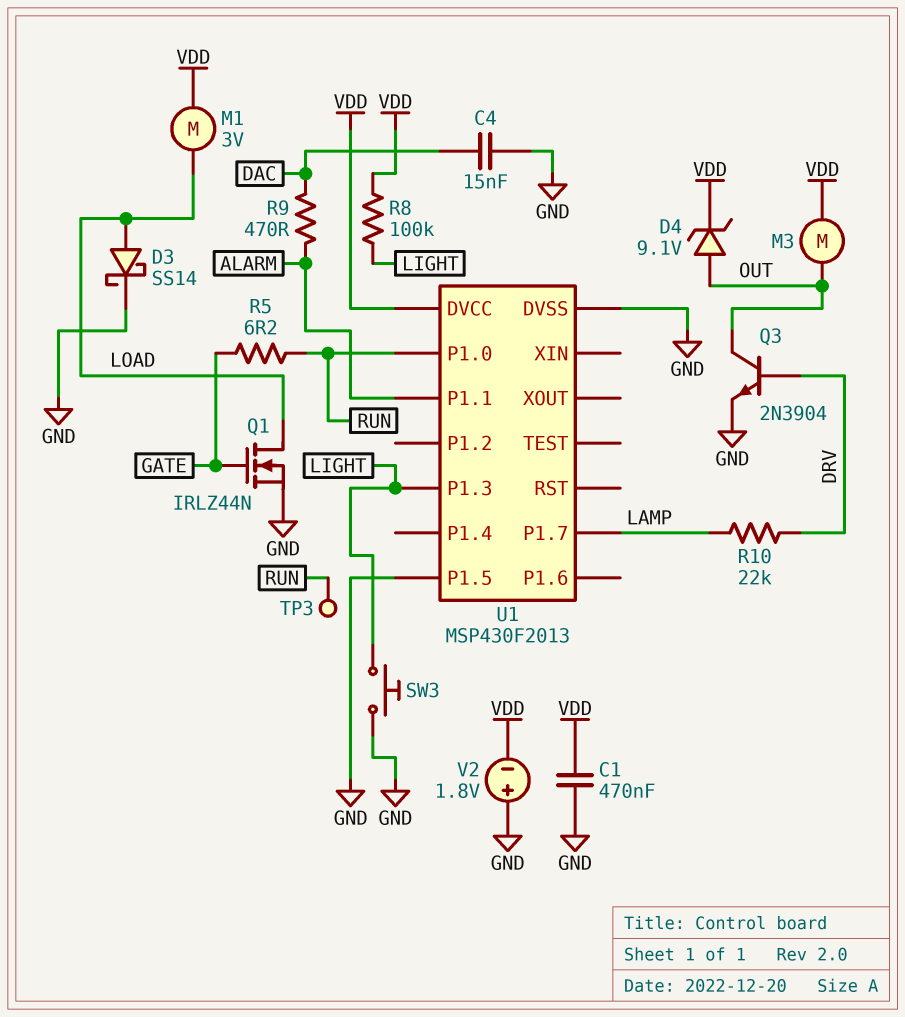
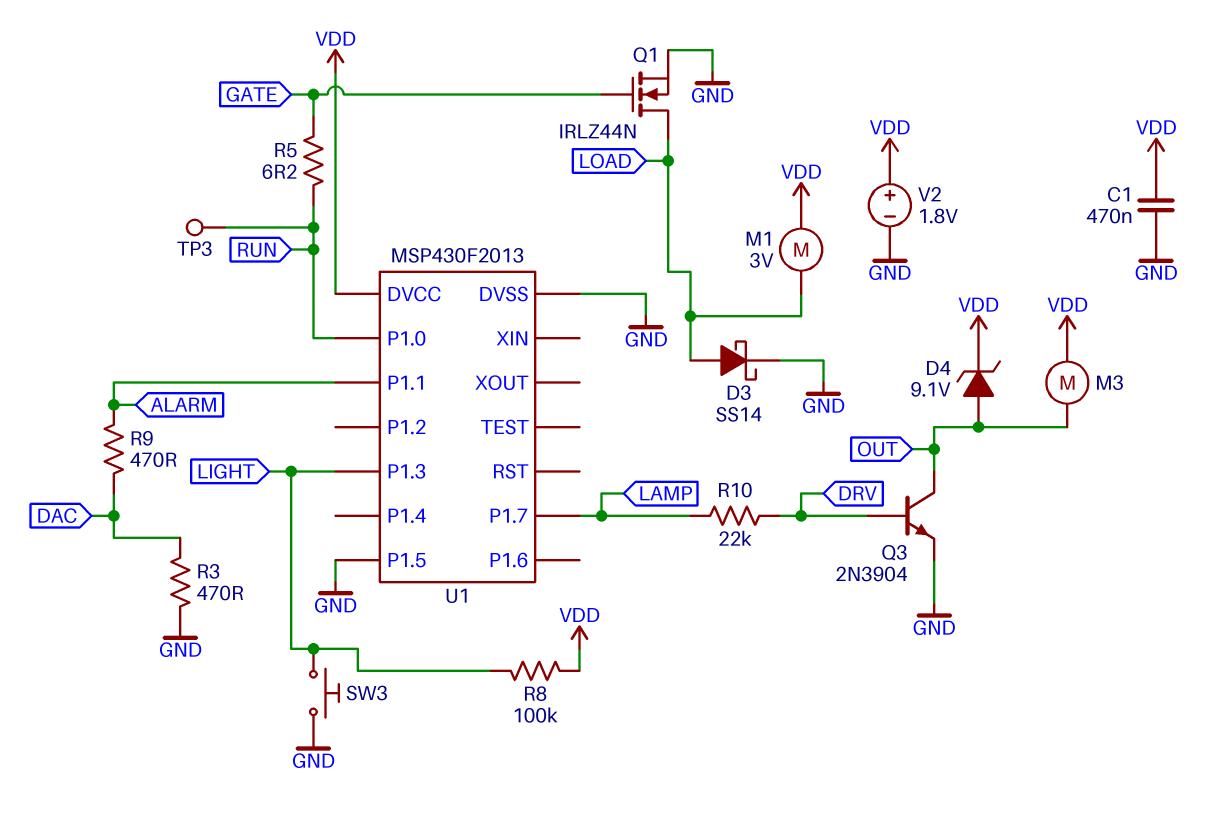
C4: 15nF (DAC, GND) -> none
R3: none -> 470 (DAC, GND)
V2: 1.8V (plus GND, minus VDD) -> 1.8V (plus VDD, minus GND)

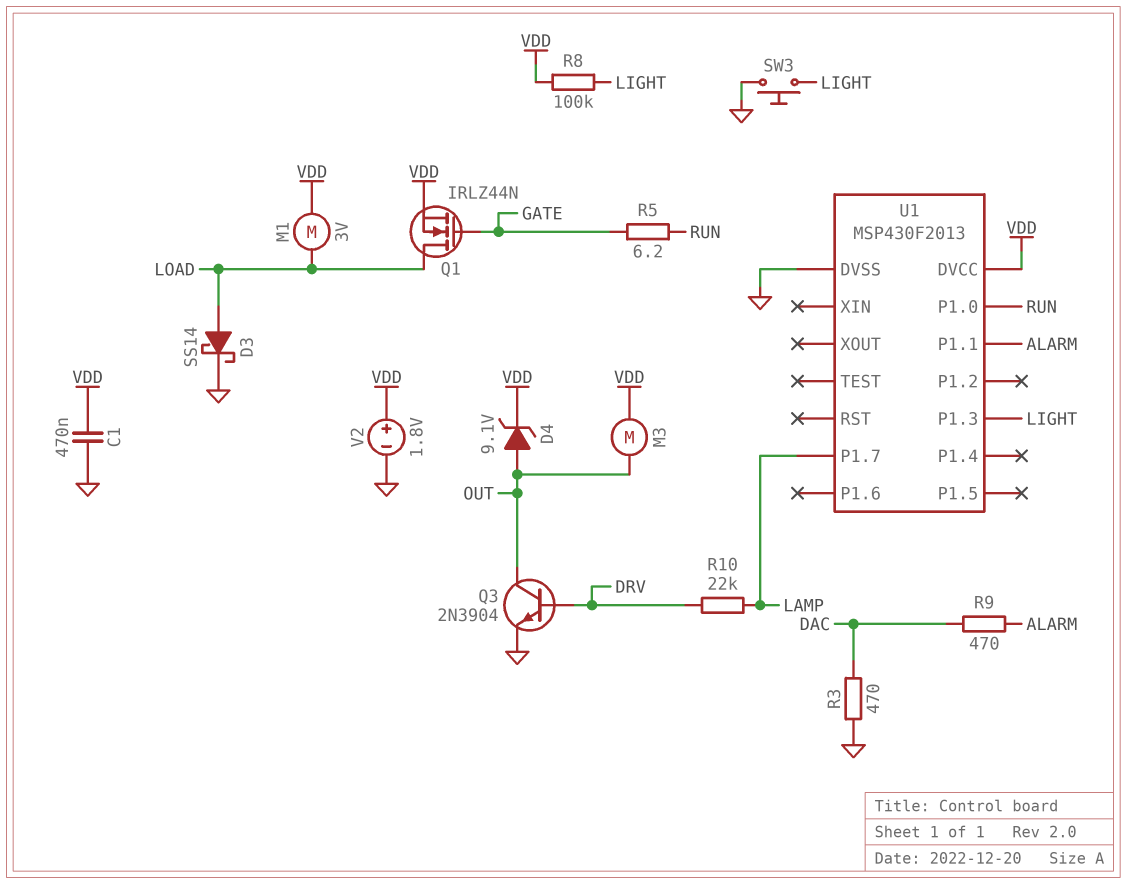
Q1: NMOS IRLZ44N (G GATE, D LOAD, S GND) -> NMOS IRLZ44N (G GATE, D LOAD, S VDD)
TP3: test point (RUN) -> none
U1 pin P1.5: GND -> none

